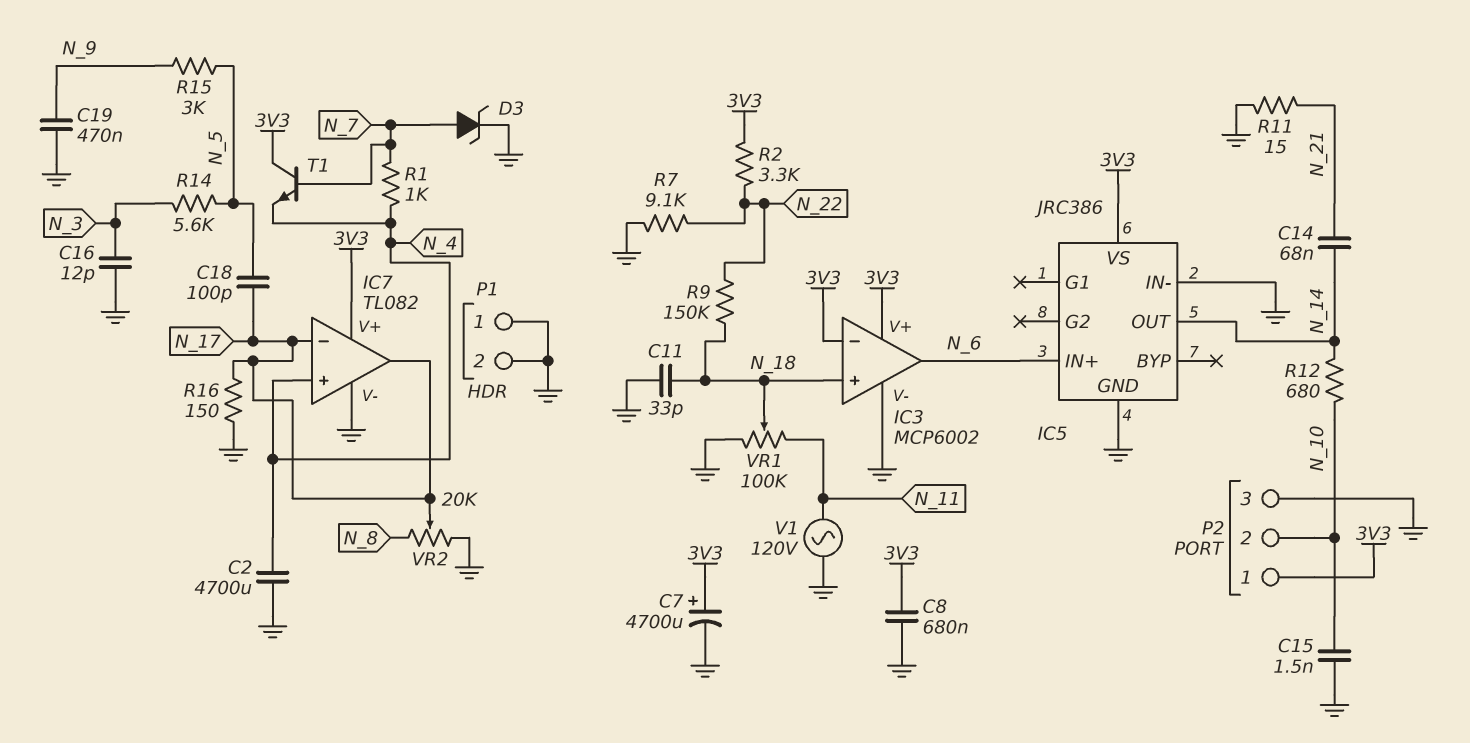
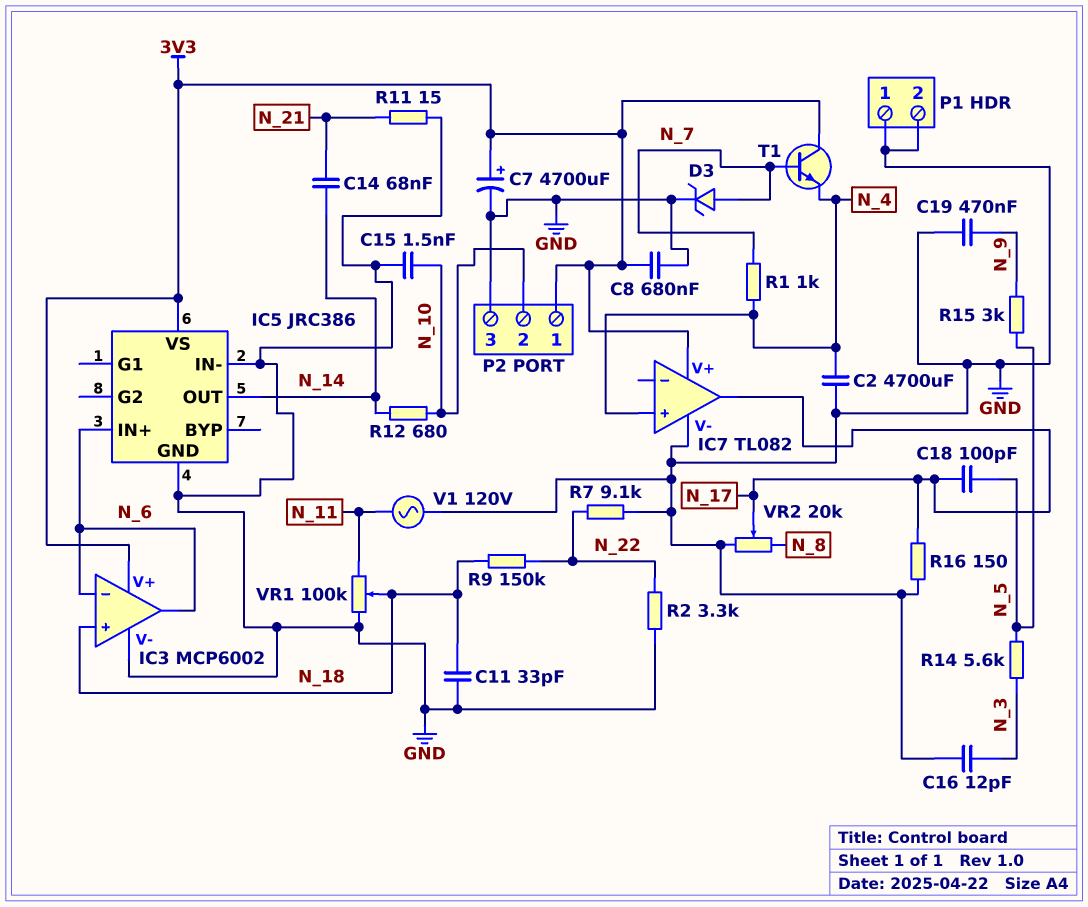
IC3 pin in-: 3V3 -> N_6
IC7 pin in-: N_17 -> none
R2: 3.3k (3V3, N_22) -> 3.3k (GND, N_22)

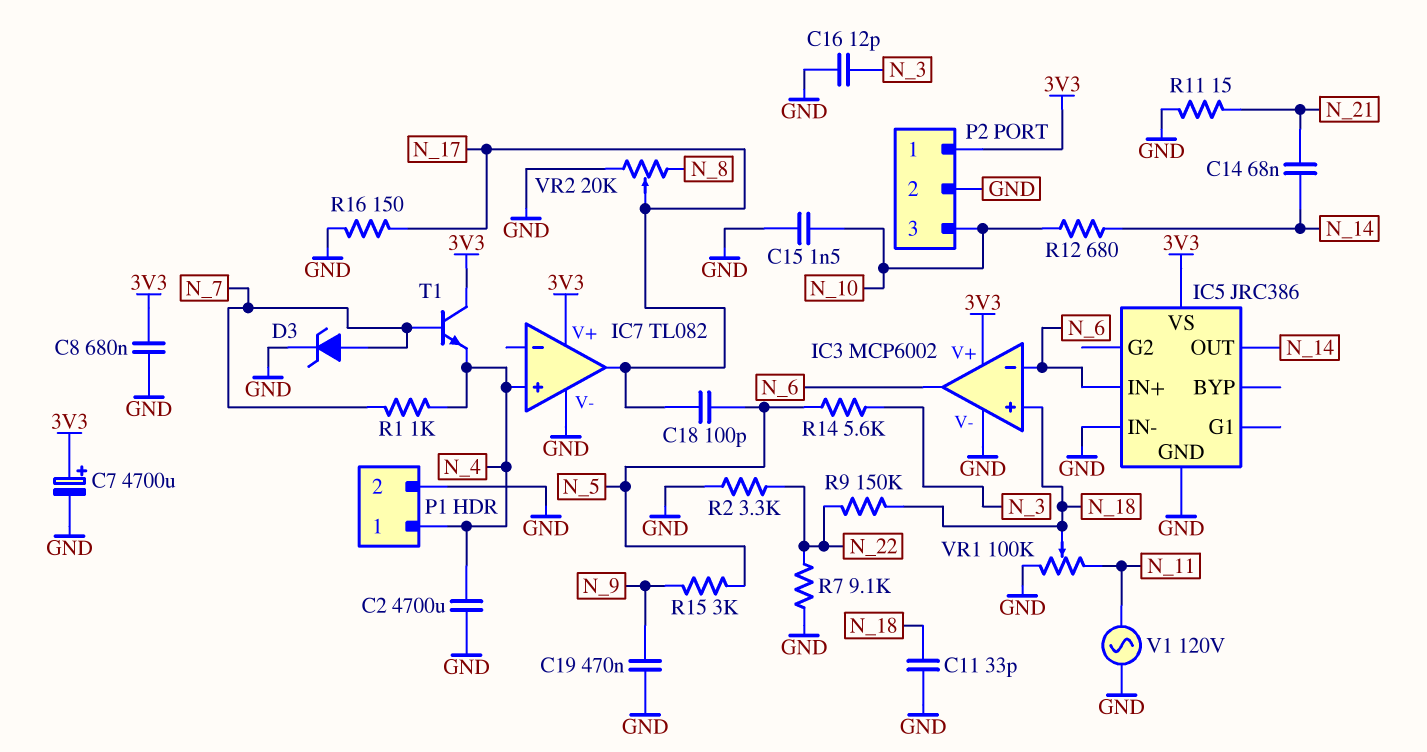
P1 pin 1: GND -> N_4
P2 pin 2: N_10 -> GND
P2 pin 3: GND -> N_10

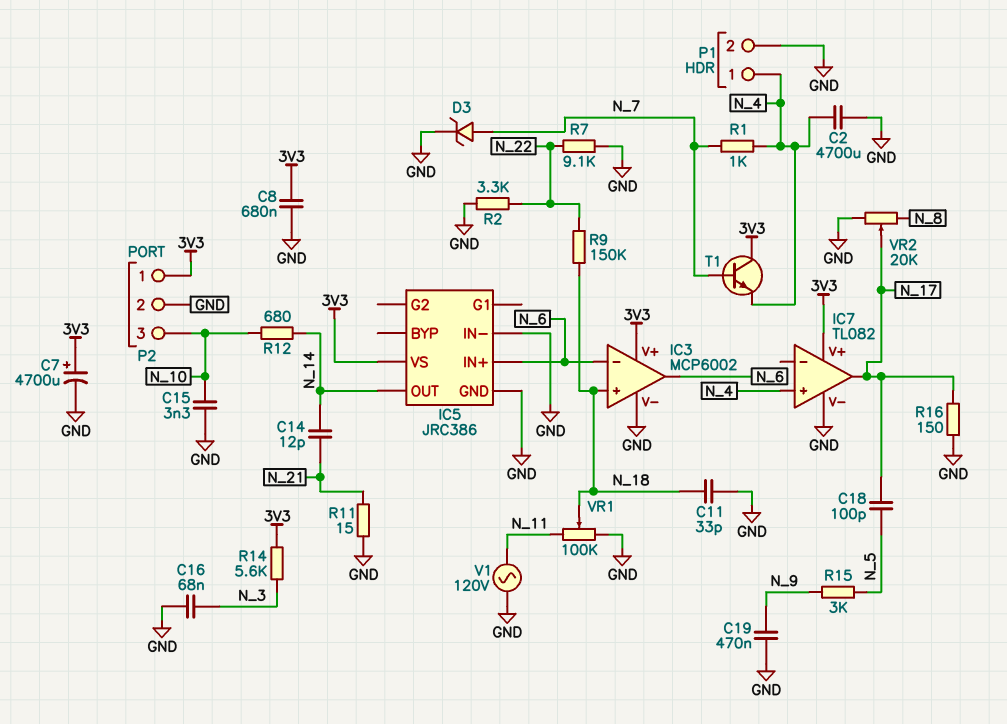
C14: 68nF (N_14, N_21) -> 12pF (N_14, N_21)
C15: 1.5nF (GND, N_10) -> 3.3nF (GND, N_10)
C16: 12pF (GND, N_3) -> 68nF (GND, N_3)
R14: 5.6k (N_3, N_5) -> 5.6k (3V3, N_3)

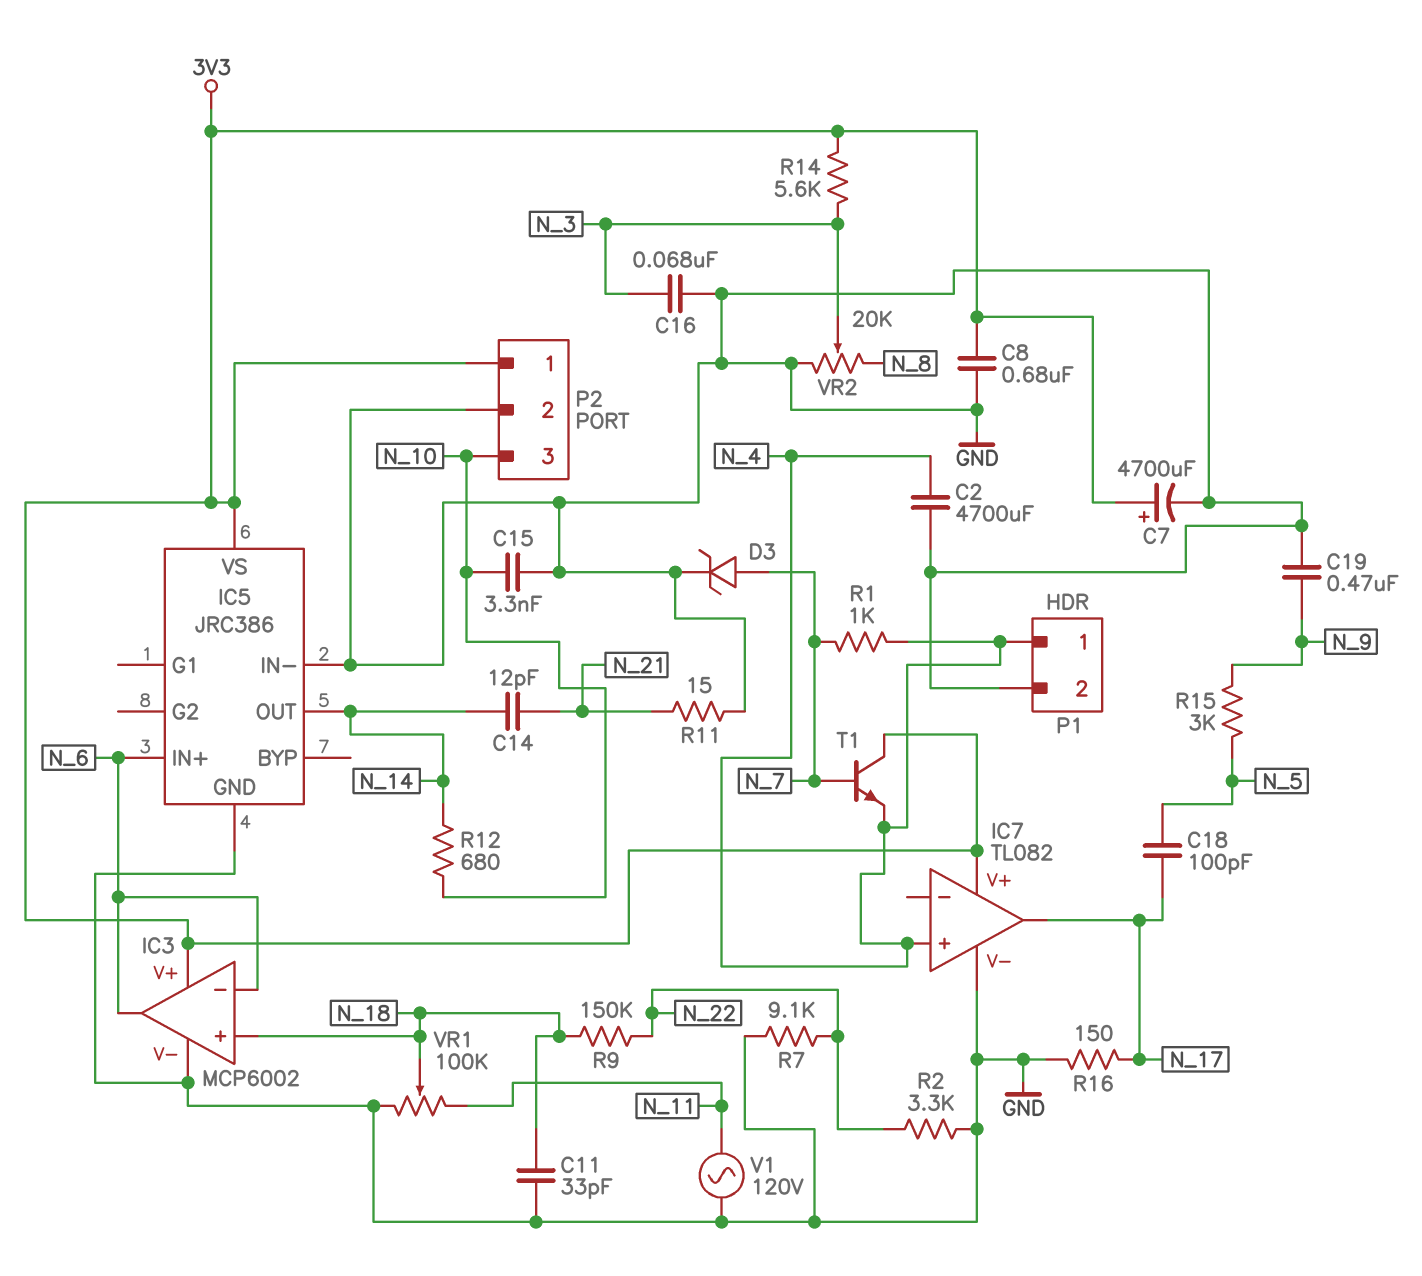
VR2: 20k (GND, N_8, wiper N_17) -> 20k (GND, N_8, wiper N_3)

